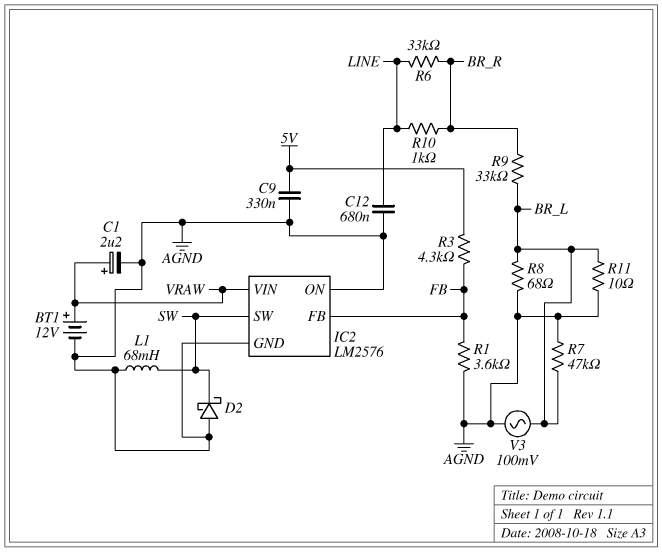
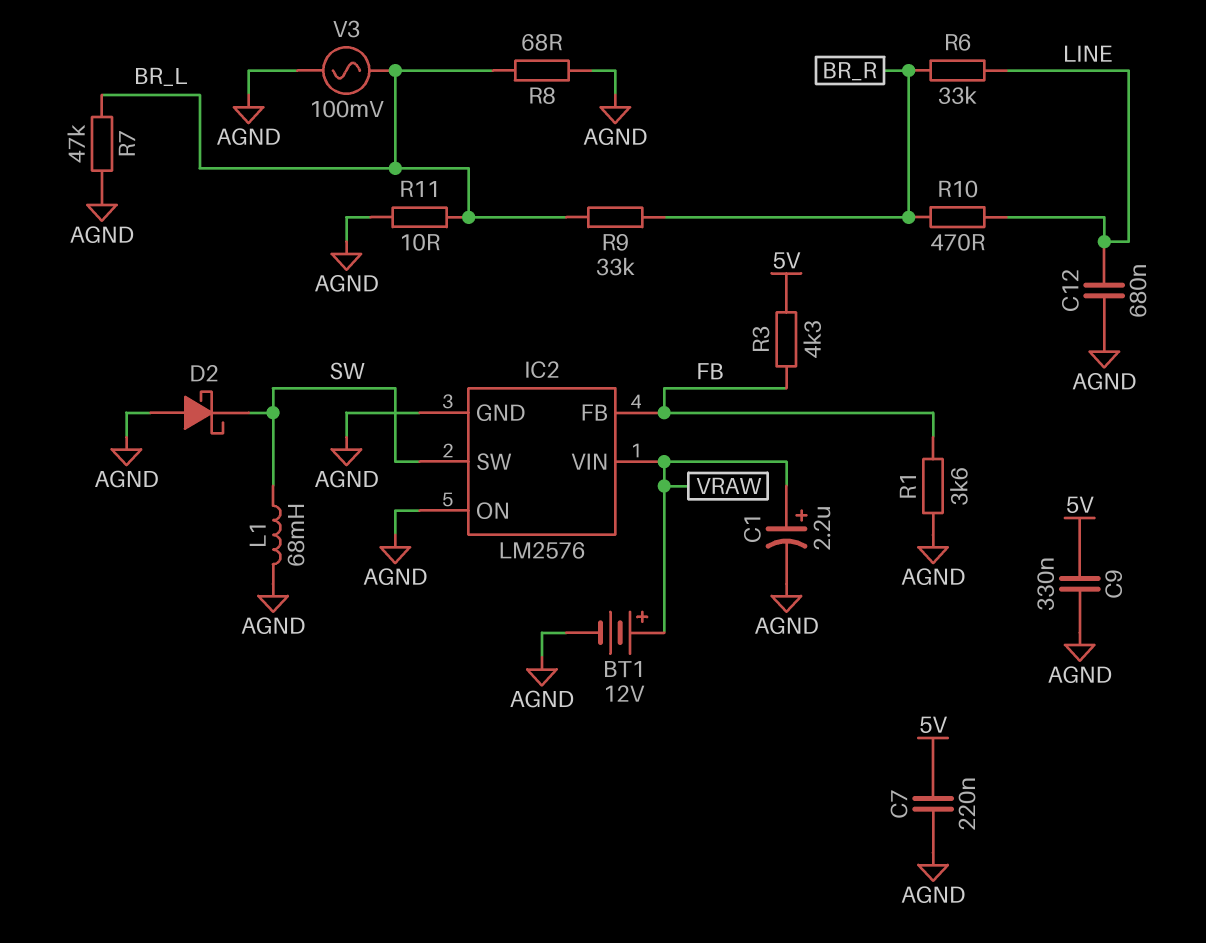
C7: none -> 220nF (5V, AGND)
R10: 1k (BR_R, LINE) -> 470 (BR_R, LINE)

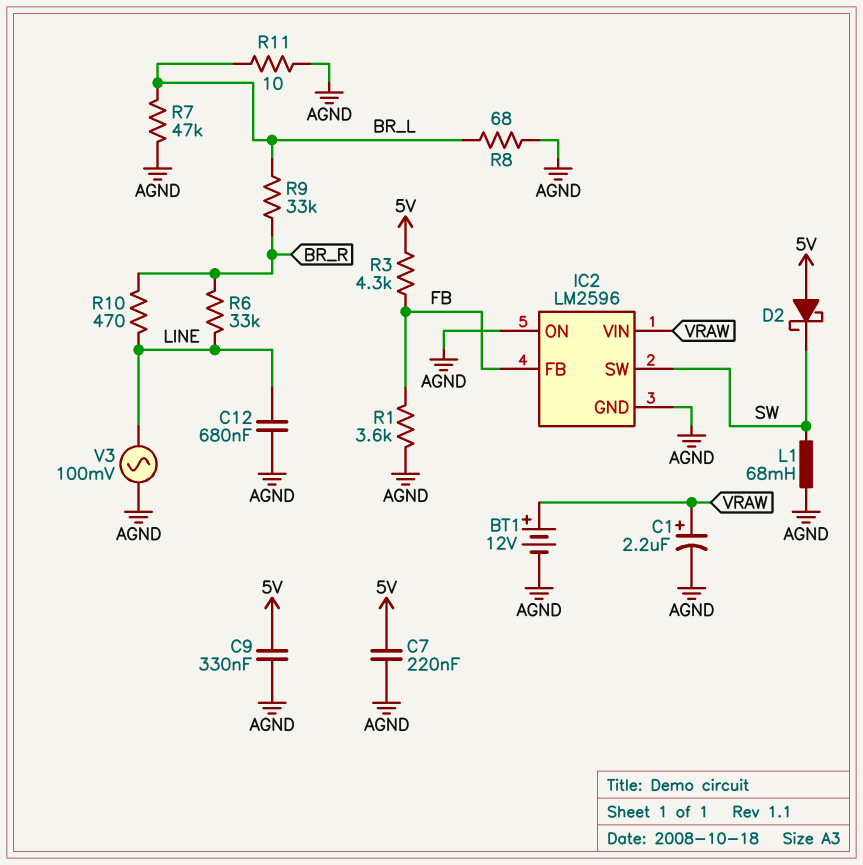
D2: schottky (A AGND, K SW) -> schottky (A 5V, K SW)
IC2: LM2576 -> LM2596
V3: AC 100mV (AGND, BR_L) -> AC 100mV (AGND, LINE)

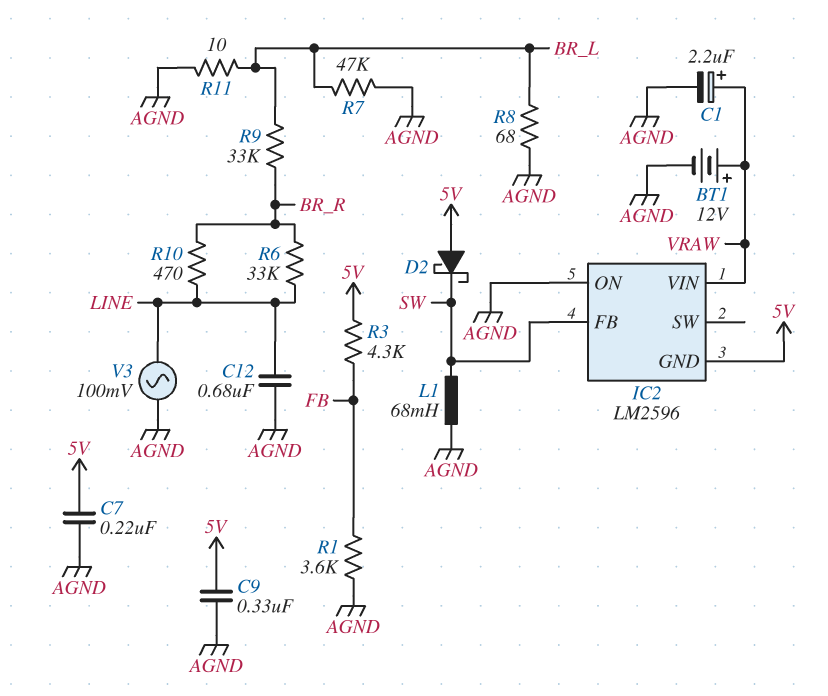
IC2 pin FB: FB -> SW
IC2 pin GND: AGND -> 5V
IC2 pin SW: SW -> none

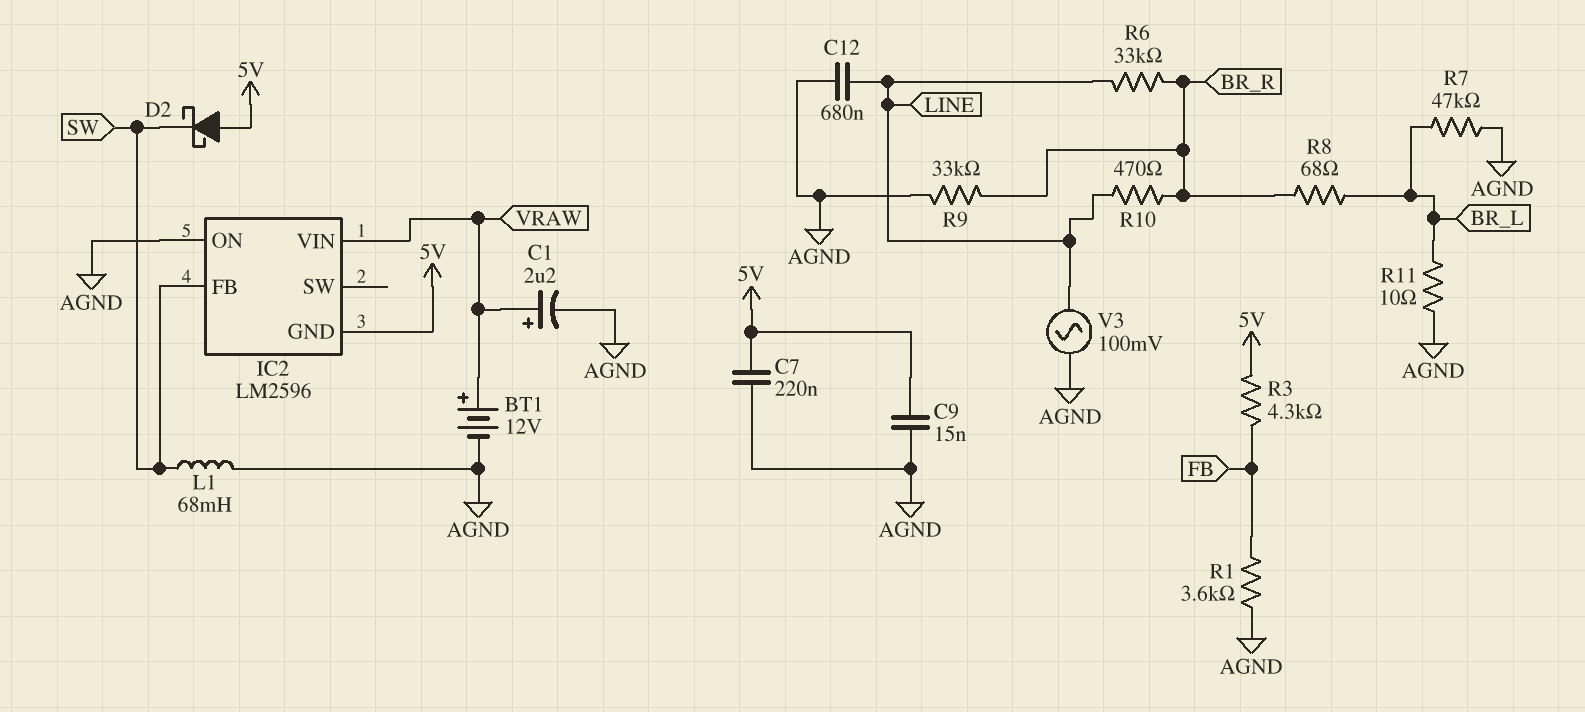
C9: 330nF (5V, AGND) -> 15nF (5V, AGND)
R8: 68 (AGND, BR_L) -> 68 (BR_L, BR_R)
R9: 33k (BR_L, BR_R) -> 33k (AGND, BR_R)

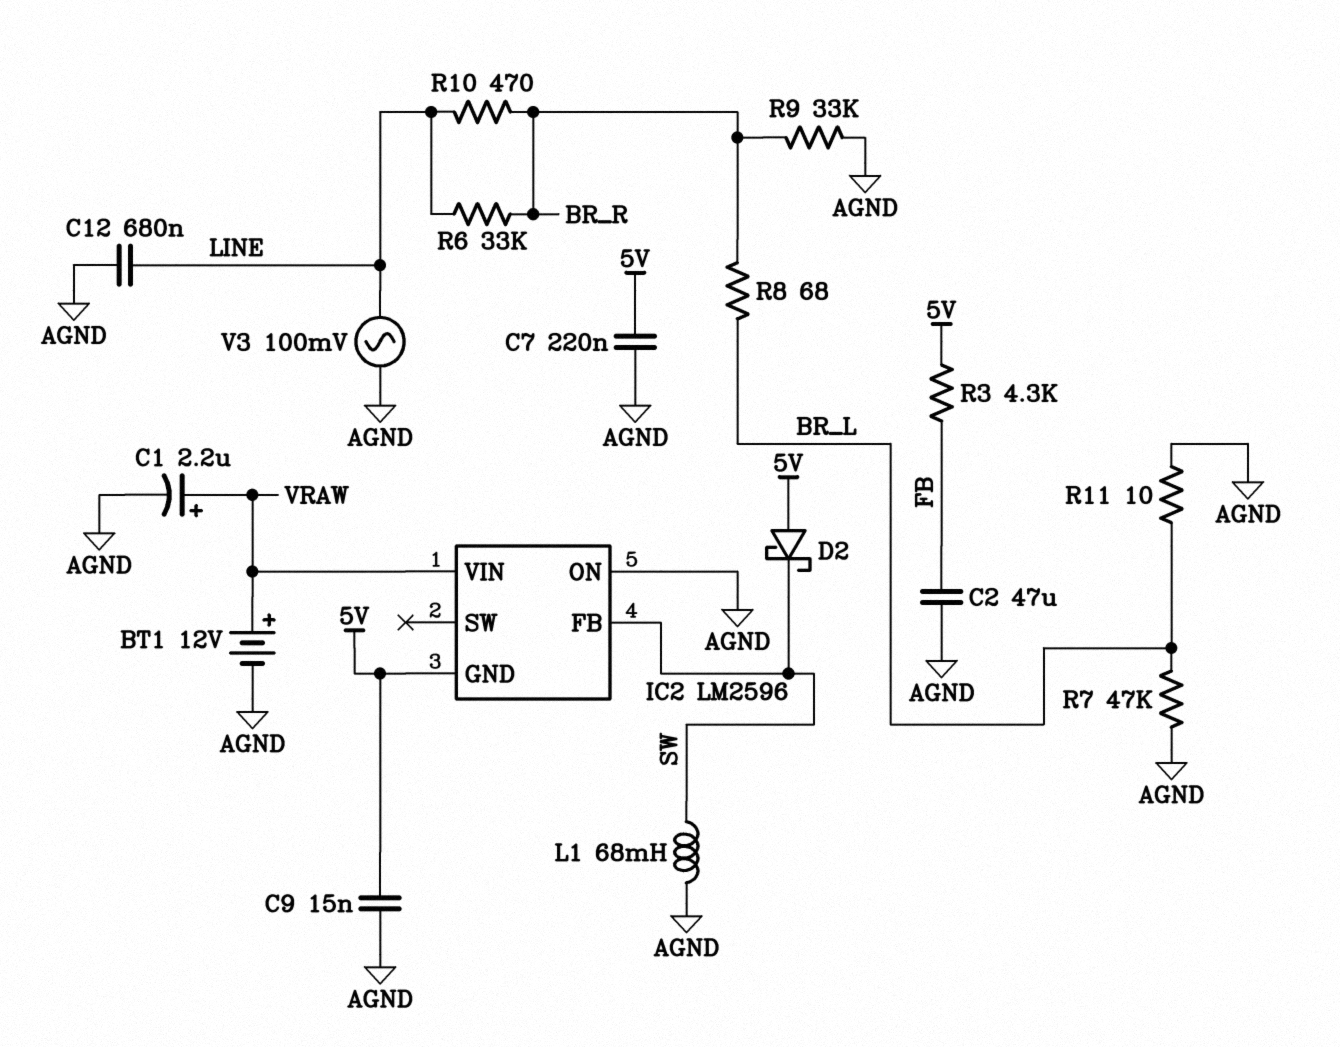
C2: none -> 47uF (AGND, FB)
R1: 3.6k (AGND, FB) -> none

